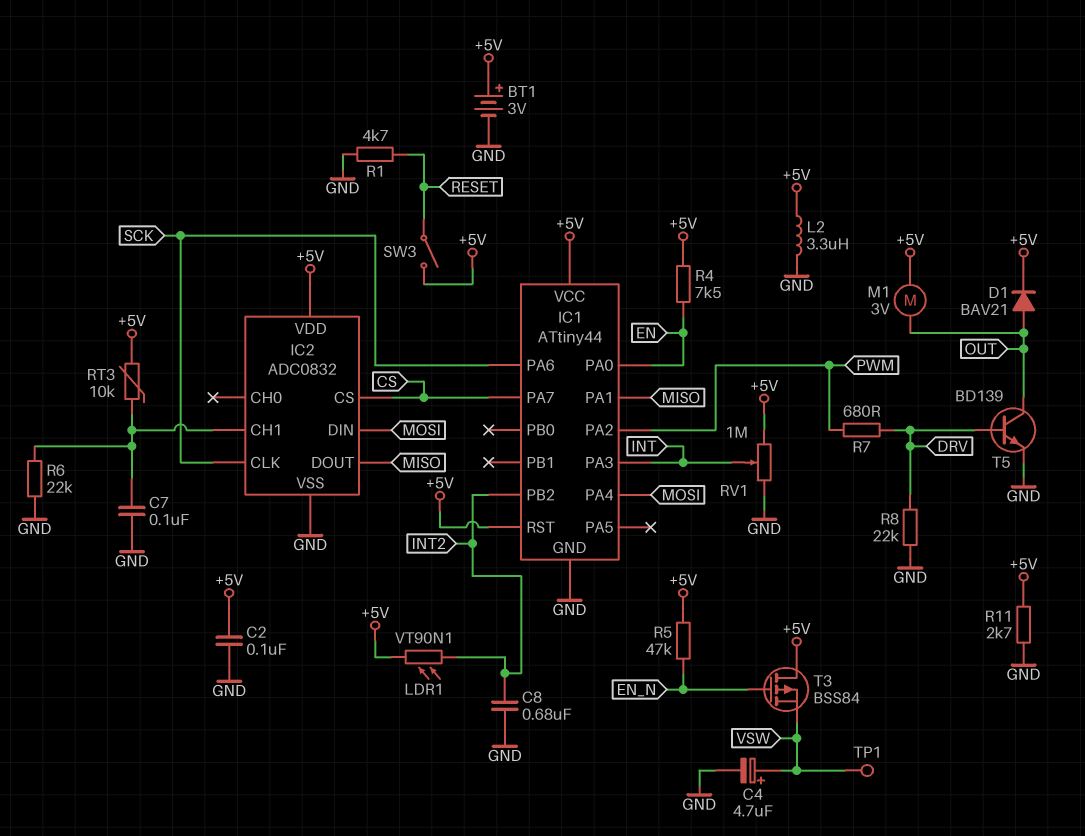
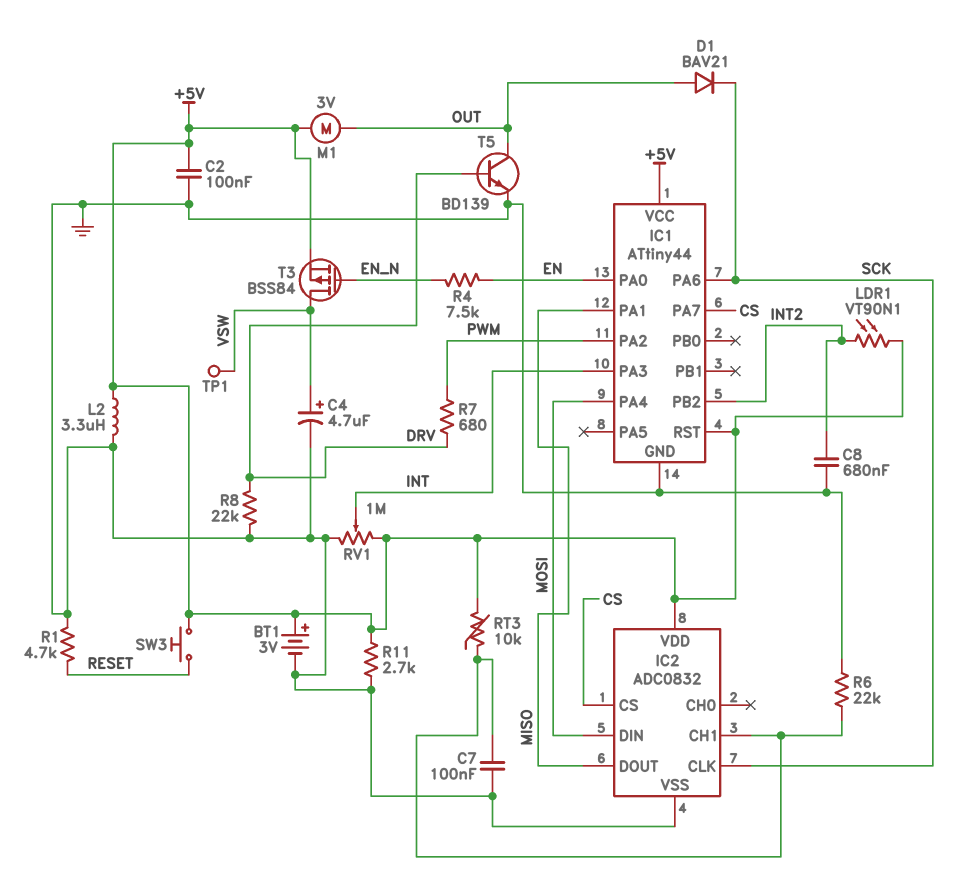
D1: diode BAV21 (A OUT, K +5V) -> diode BAV21 (A OUT, K SCK)
R4: 7.5k (+5V, EN) -> 7.5k (EN, EN_N)
R5: 47k (+5V, EN_N) -> none
SW3: switch (+5V, RESET) -> button (+5V, RESET)
T3: PMOS BSS84 (G EN_N, D +5V, S VSW) -> PMOS BSS84 (G EN_N, D VSW, S +5V)

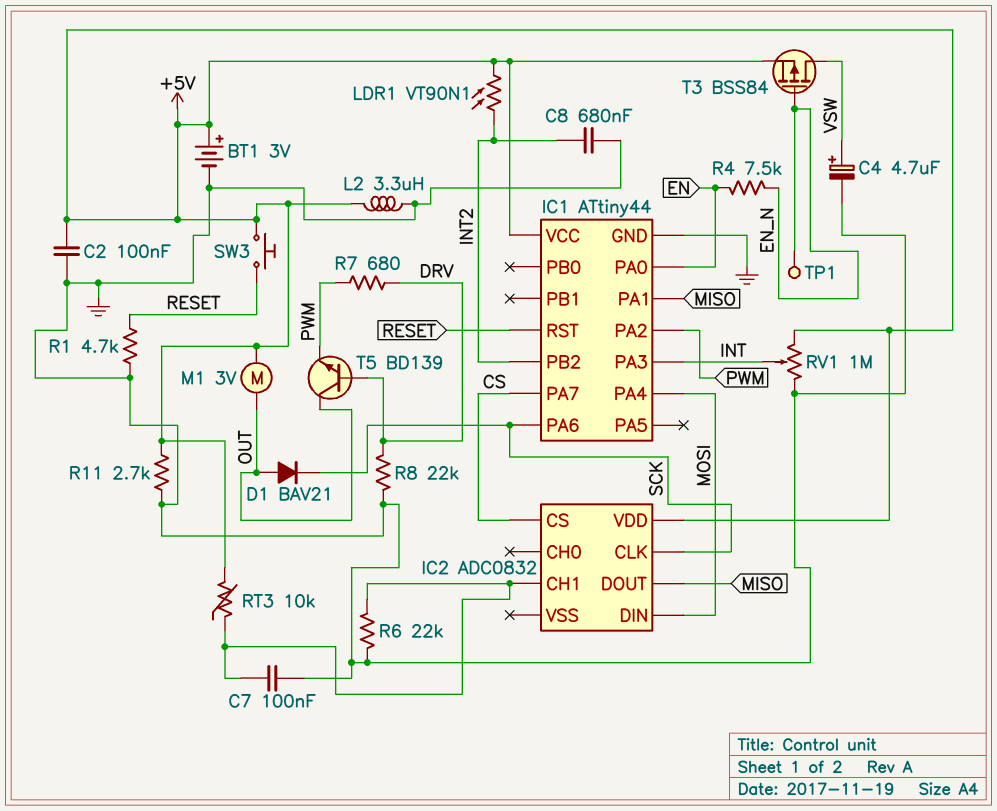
IC1 pin RST: +5V -> RESET
IC2 pin VSS: GND -> none
T5: NPN BD139 (B DRV, C OUT, E GND) -> NPN BD139 (B DRV, C OUT, E PWM)
TP1: test point (VSW) -> test point (EN_N)

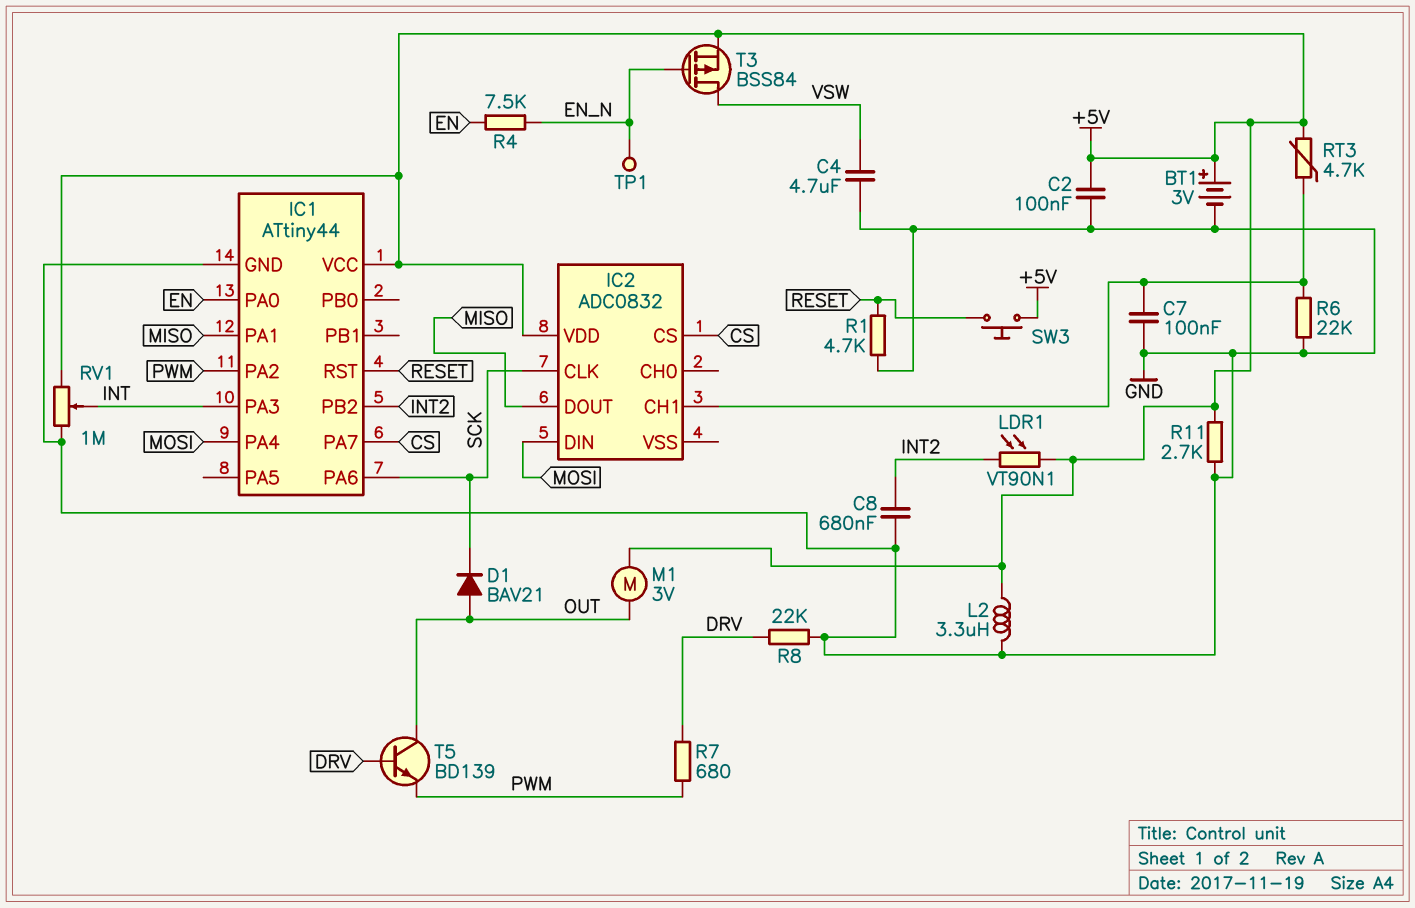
C4: 4.7uF (plus VSW, minus GND) -> 4.7uF (GND, VSW)
RT3: 10k (+5V, IC2/CH1) -> 4.7k (+5V, IC2/CH1)

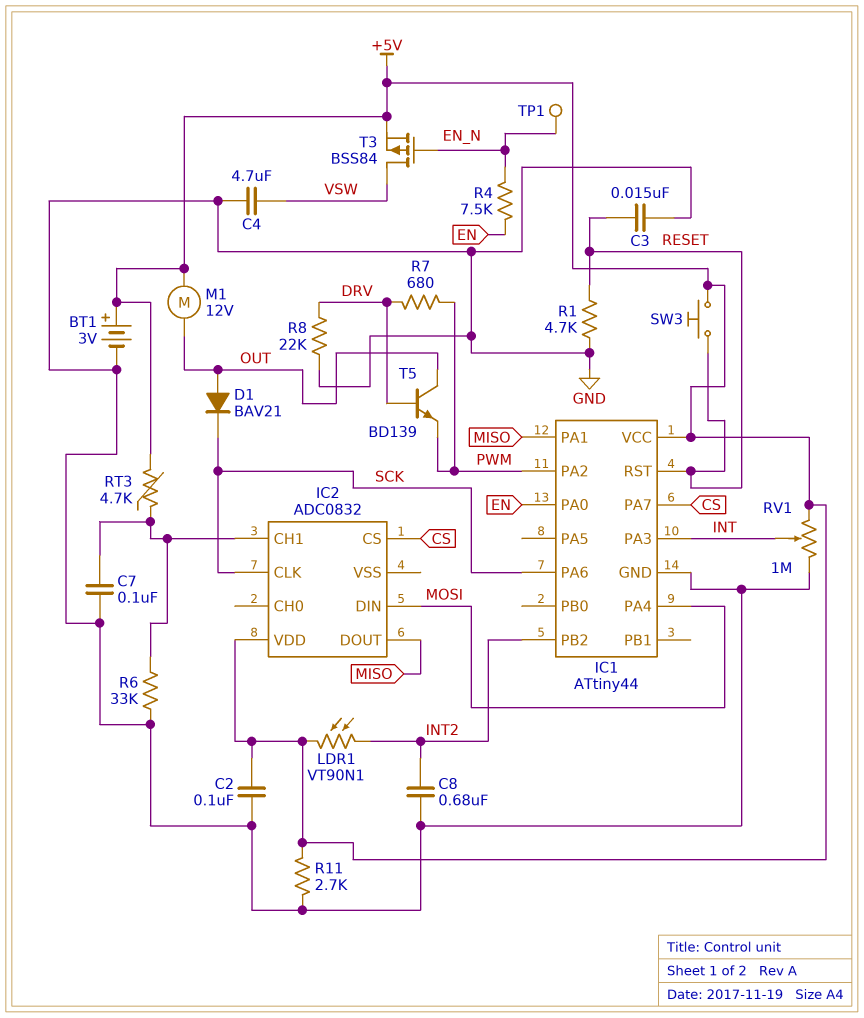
C3: none -> 15nF (GND, RESET)
L2: 3.3uH (+5V, GND) -> none
M1: motor 3V (+5V, OUT) -> motor 12V (+5V, OUT)
R6: 22k (GND, IC2/CH1) -> 33k (GND, IC2/CH1)

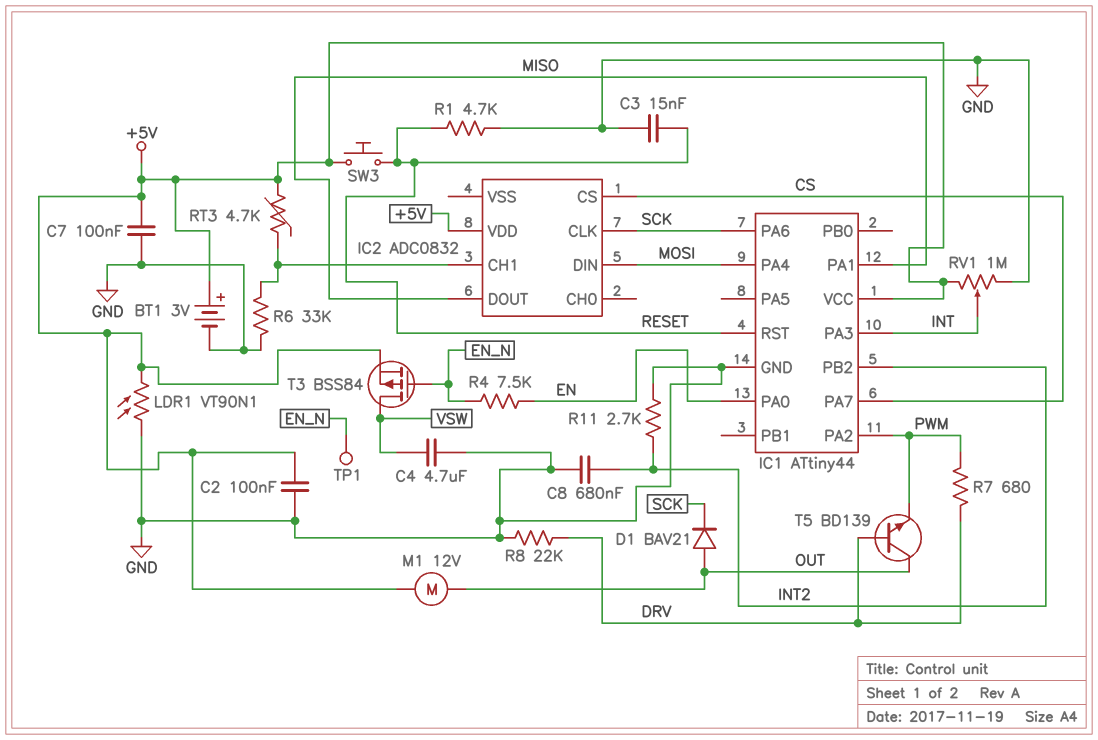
C7: 100nF (GND, IC2/CH1) -> 100nF (+5V, GND)
LDR1: VT90N1 (+5V, INT2) -> VT90N1 (+5V, GND)
R11: 2.7k (+5V, GND) -> 2.7k (GND, INT2)

